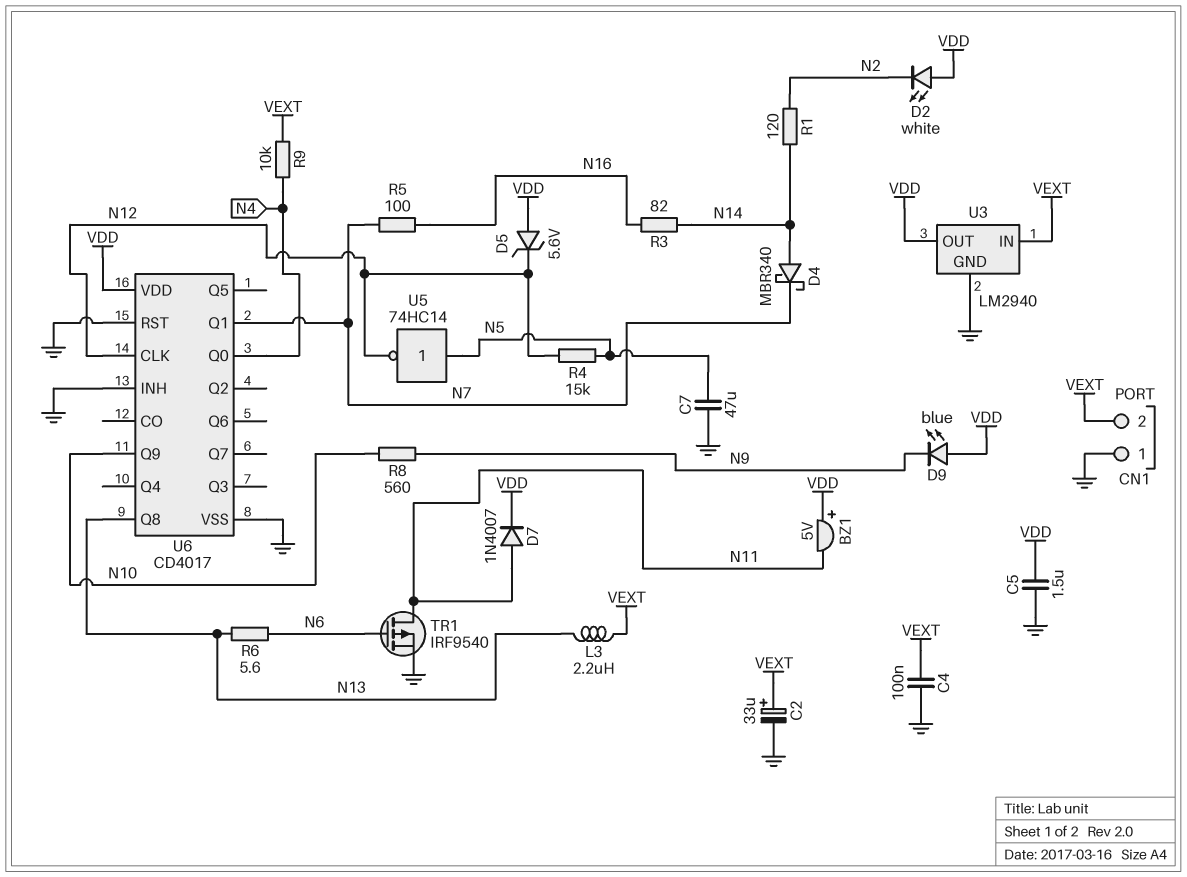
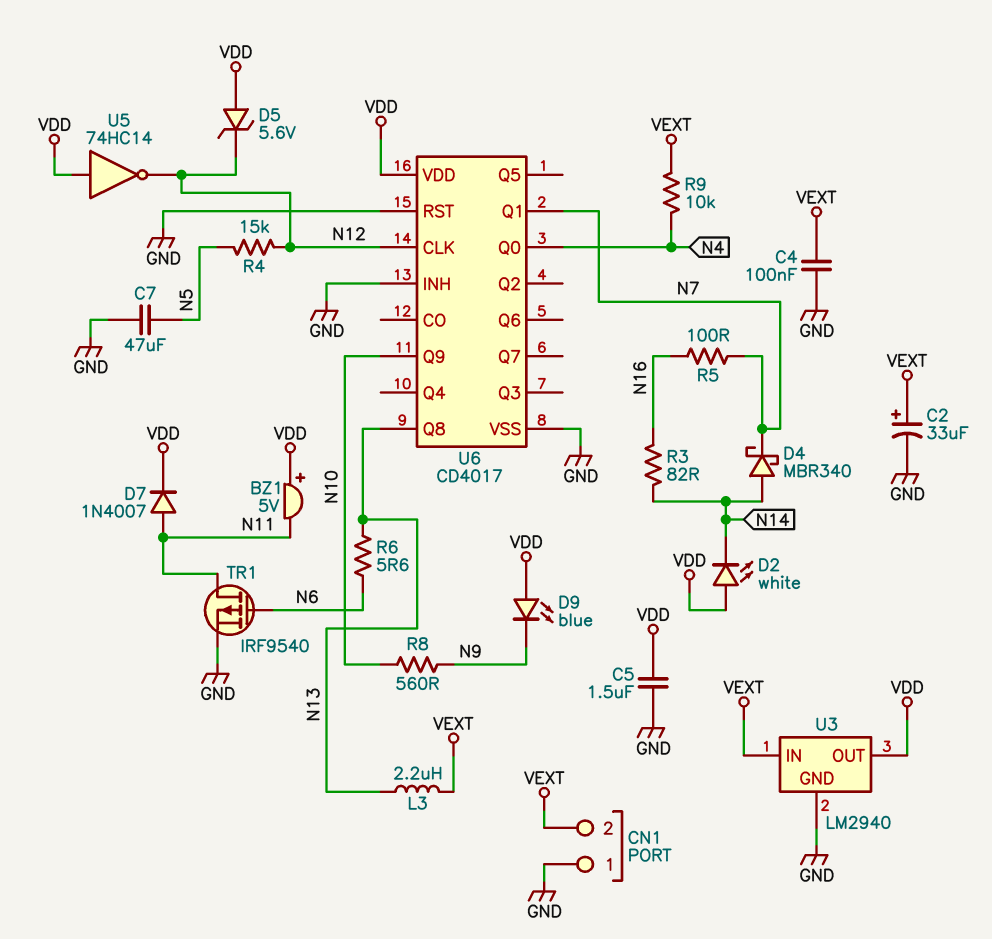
D2: LED white (A VDD, K N2) -> LED white (A VDD, K N14)
R1: 120 (N2, N14) -> none
U5: NOT 74HC14 (in N5, out N12) -> NOT 74HC14 (in VDD, out N12)

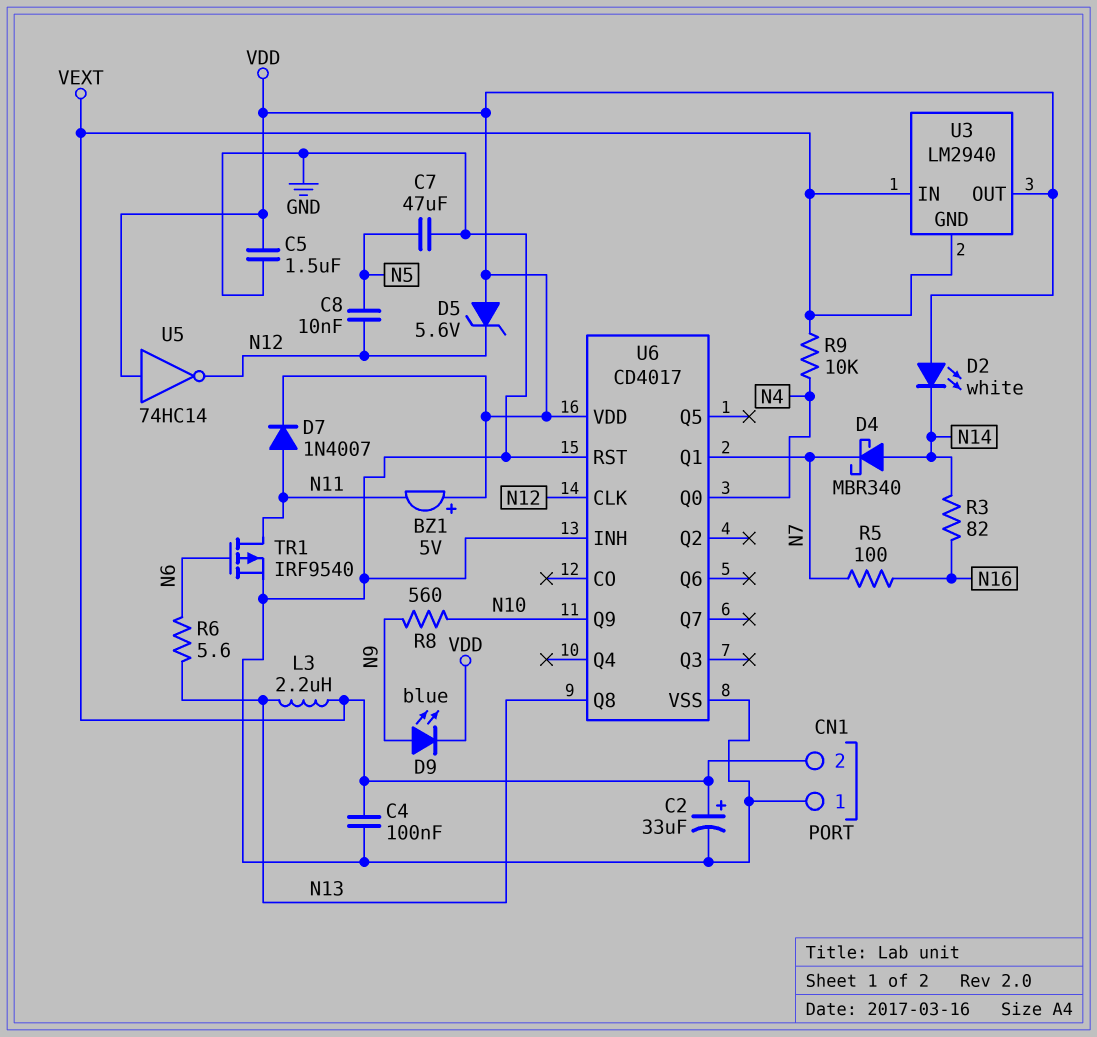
C8: none -> 10nF (N5, N12)
D9: LED blue (A VDD, K N9) -> LED blue (A N9, K VDD)
R4: 15k (N5, N12) -> none
U3 pin GND: GND -> VEXT

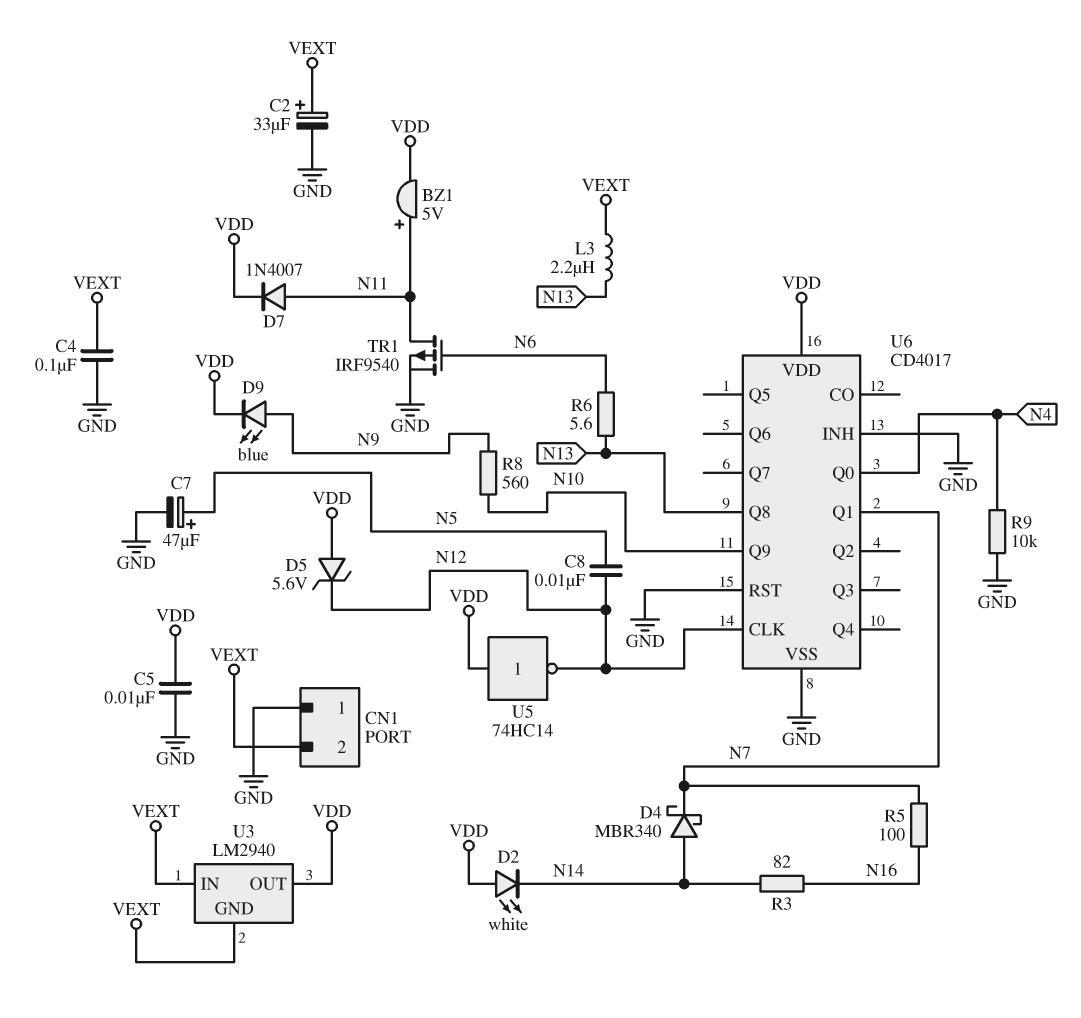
BZ1: buzzer 5V (plus VDD, minus N11) -> buzzer 5V (plus N11, minus VDD)
C5: 1.5uF (GND, VDD) -> 10nF (GND, VDD)
C7: 47uF (GND, N5) -> 47uF (plus N5, minus GND)
R9: 10k (N4, VEXT) -> 10k (GND, N4)

